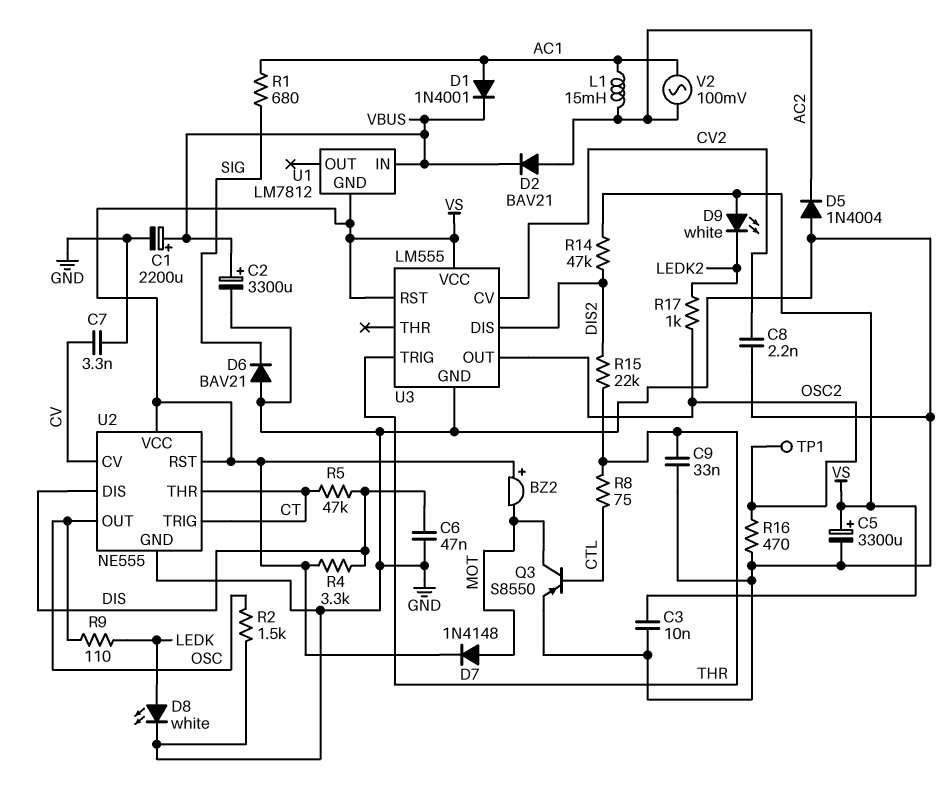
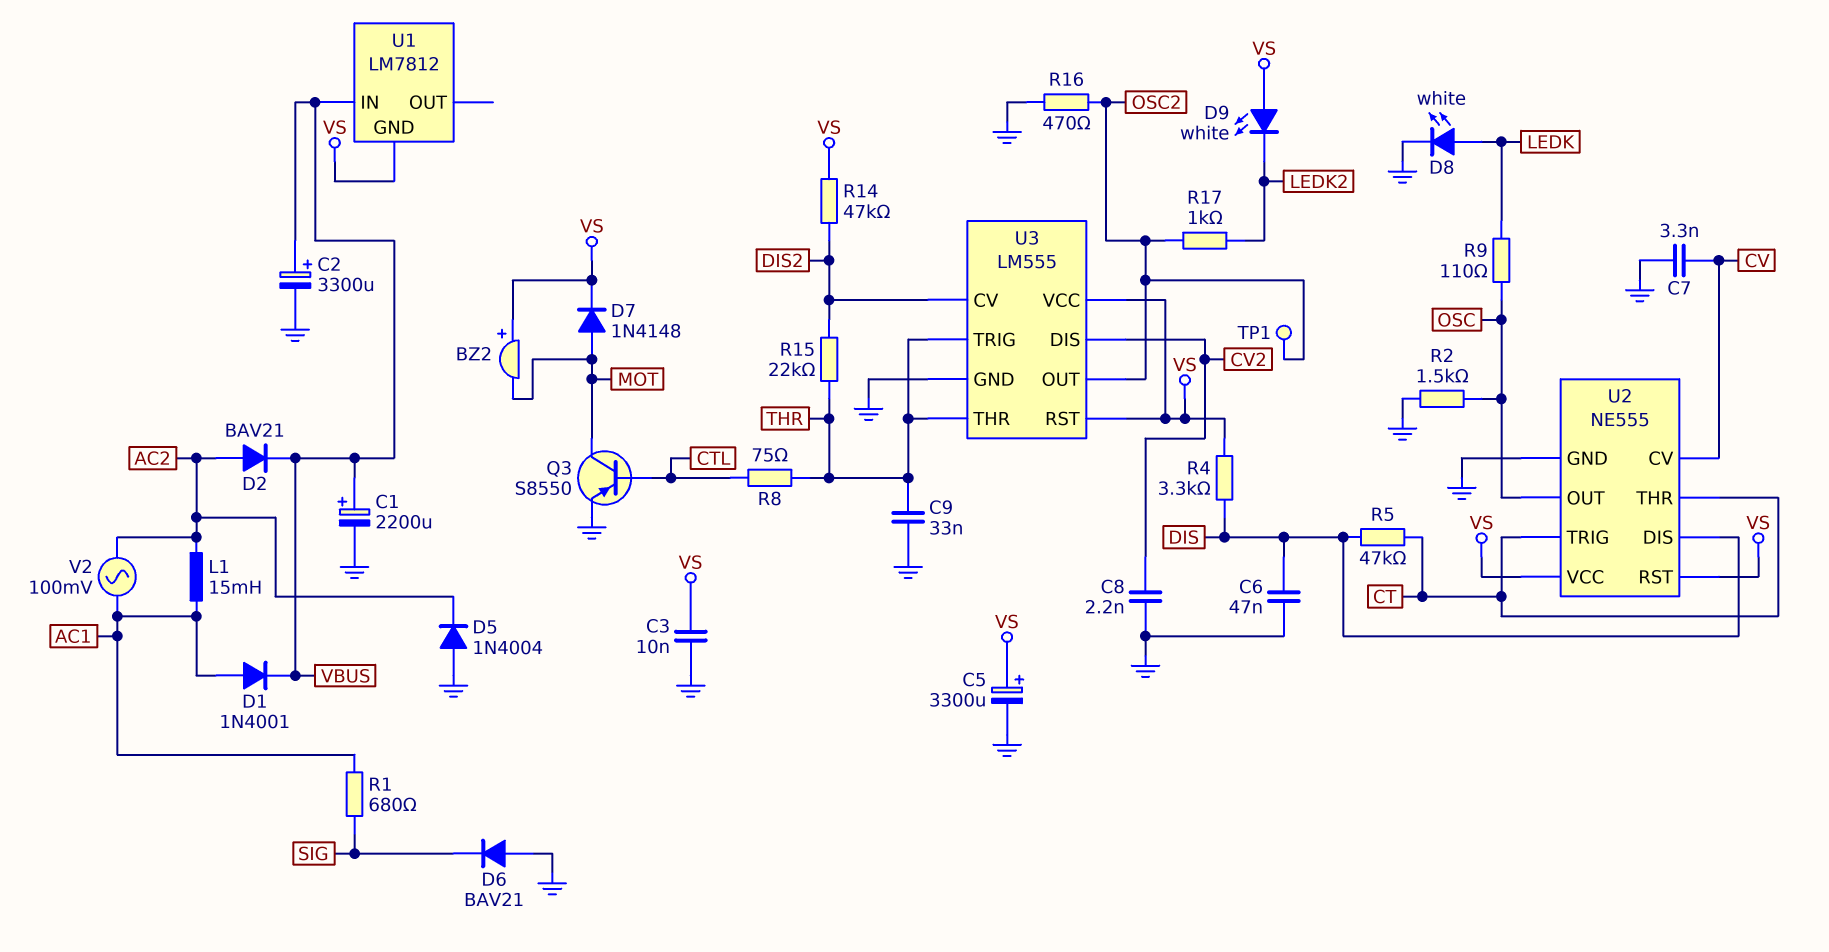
U3 pin CV: CV2 -> DIS2
U3 pin DIS: DIS2 -> CV2
U3 pin THR: none -> THR

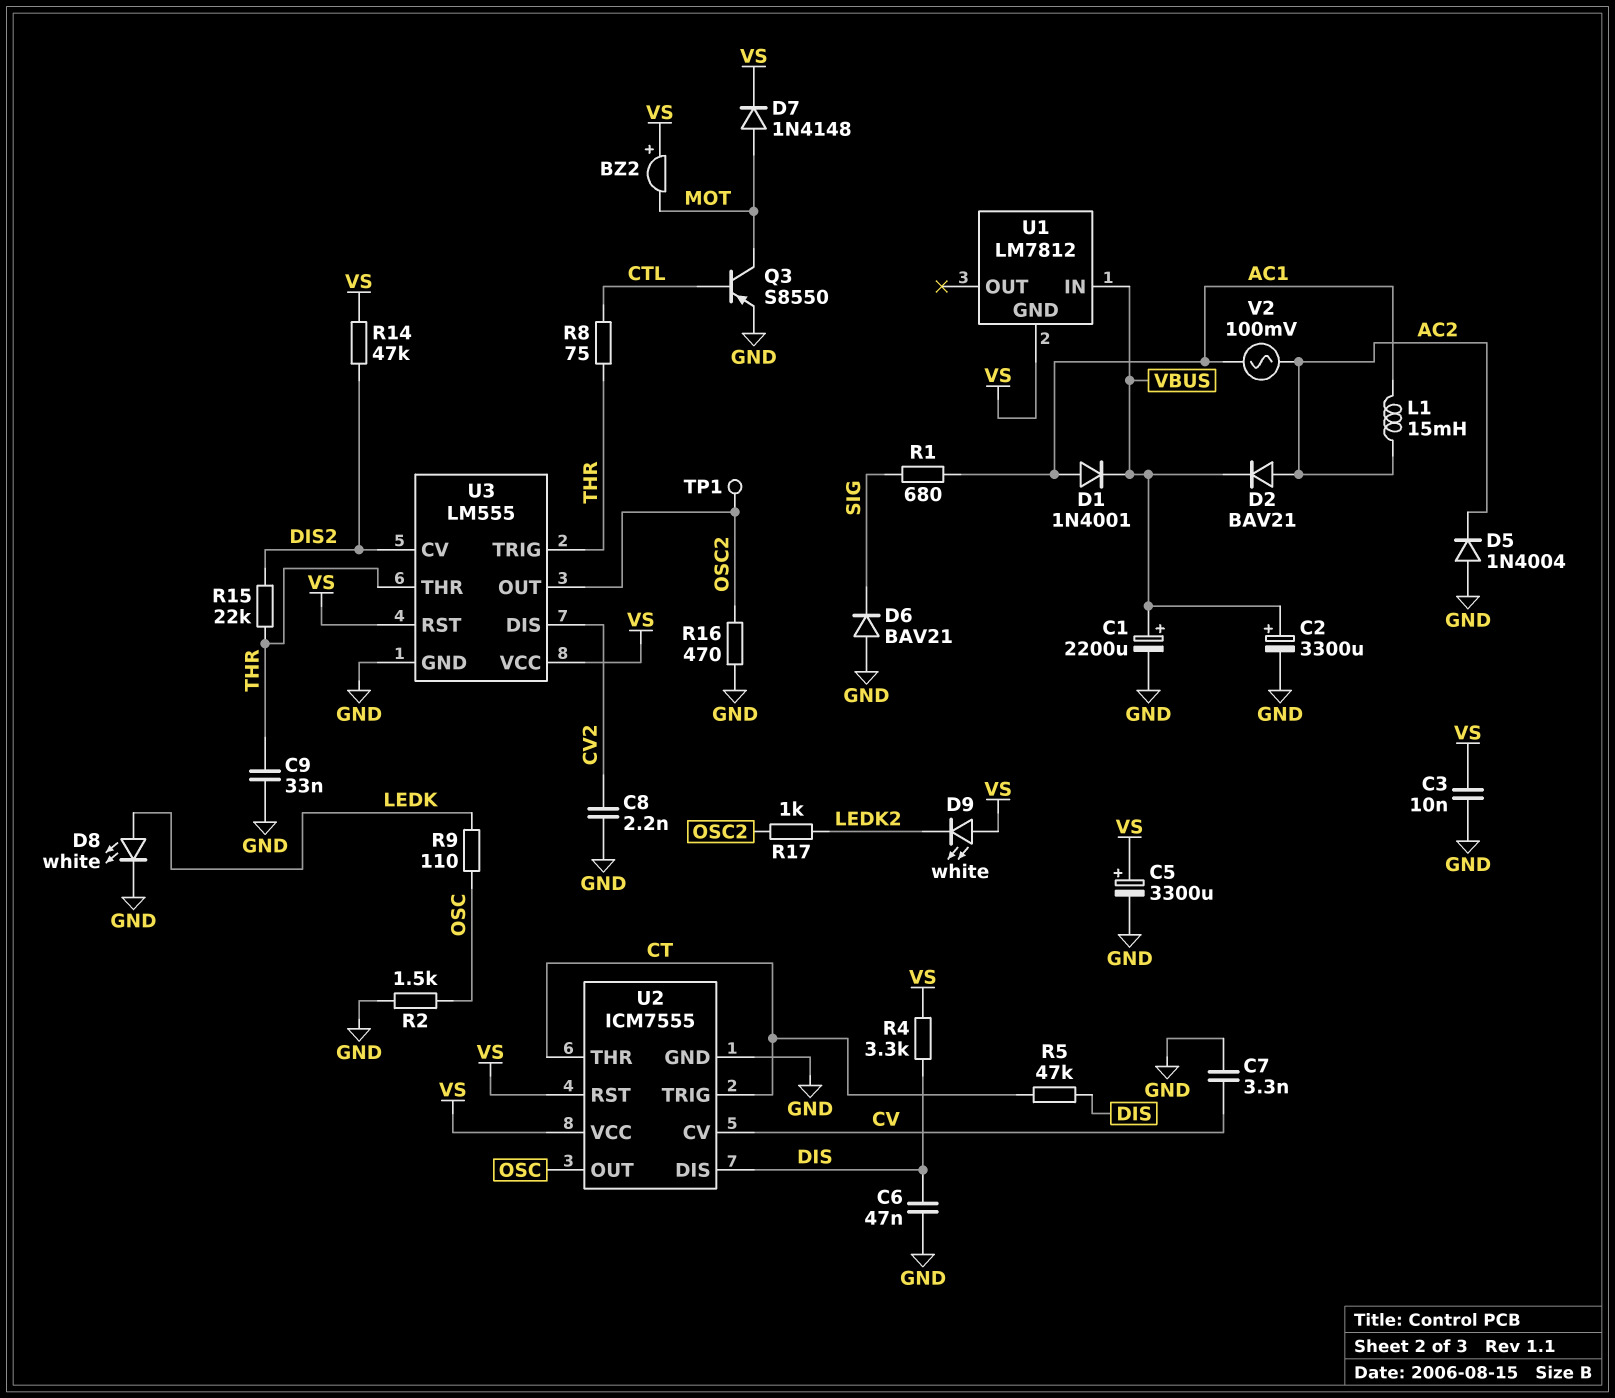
U2: NE555 -> ICM7555

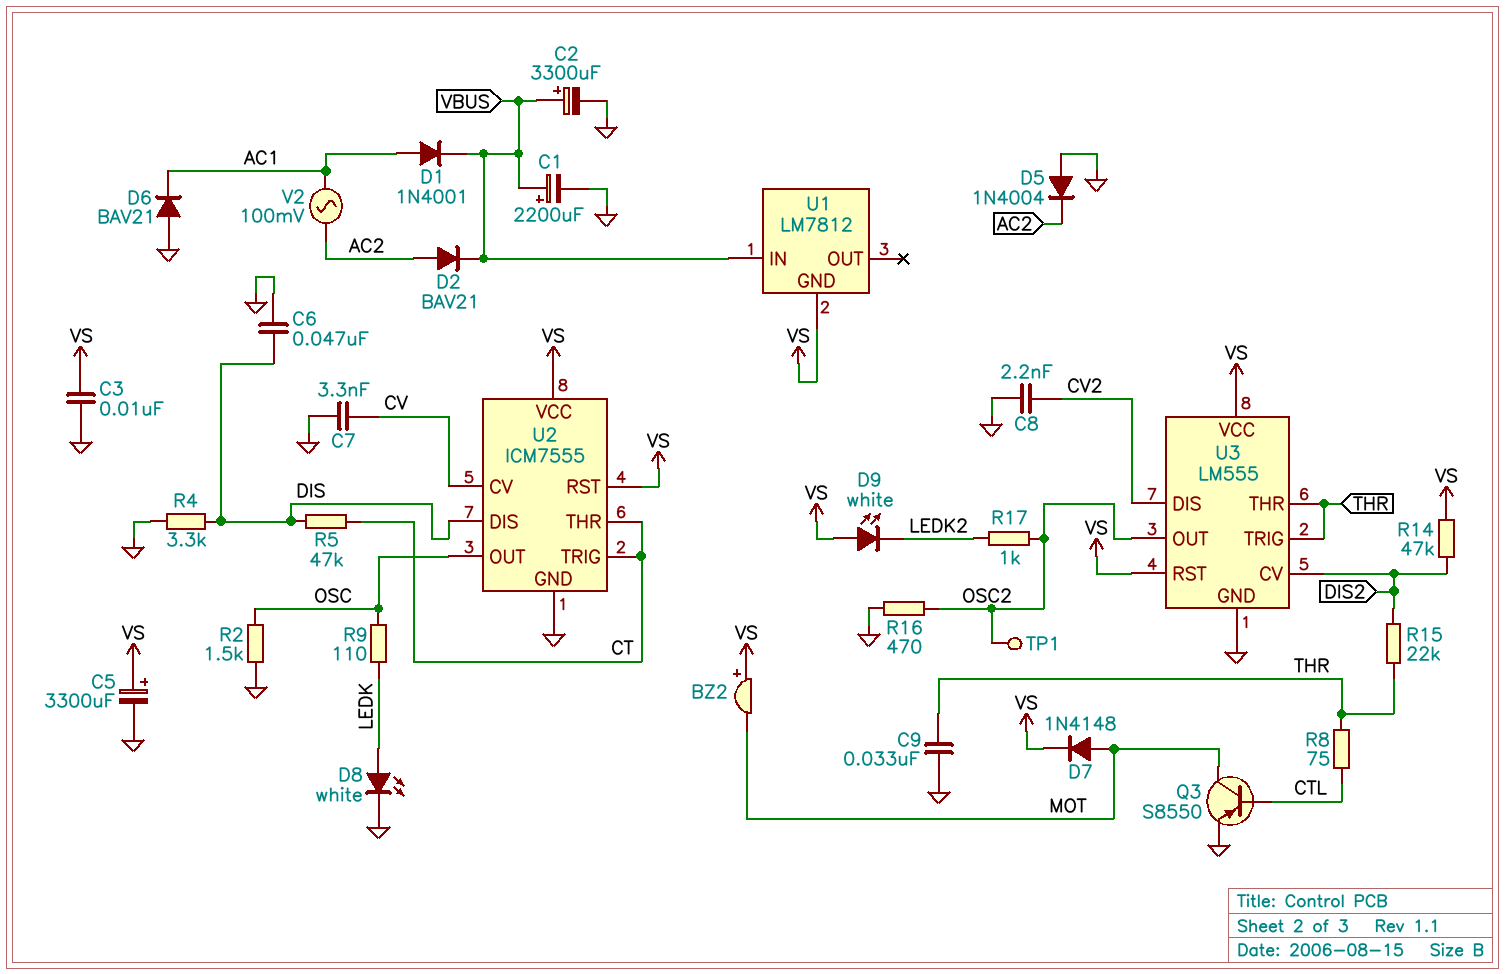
D6: diode BAV21 (A GND, K SIG) -> diode BAV21 (A GND, K AC1)
L1: 15mH (AC1, AC2) -> none
R1: 680 (AC1, SIG) -> none
R4: 3.3k (DIS, VS) -> 3.3k (DIS, GND)

